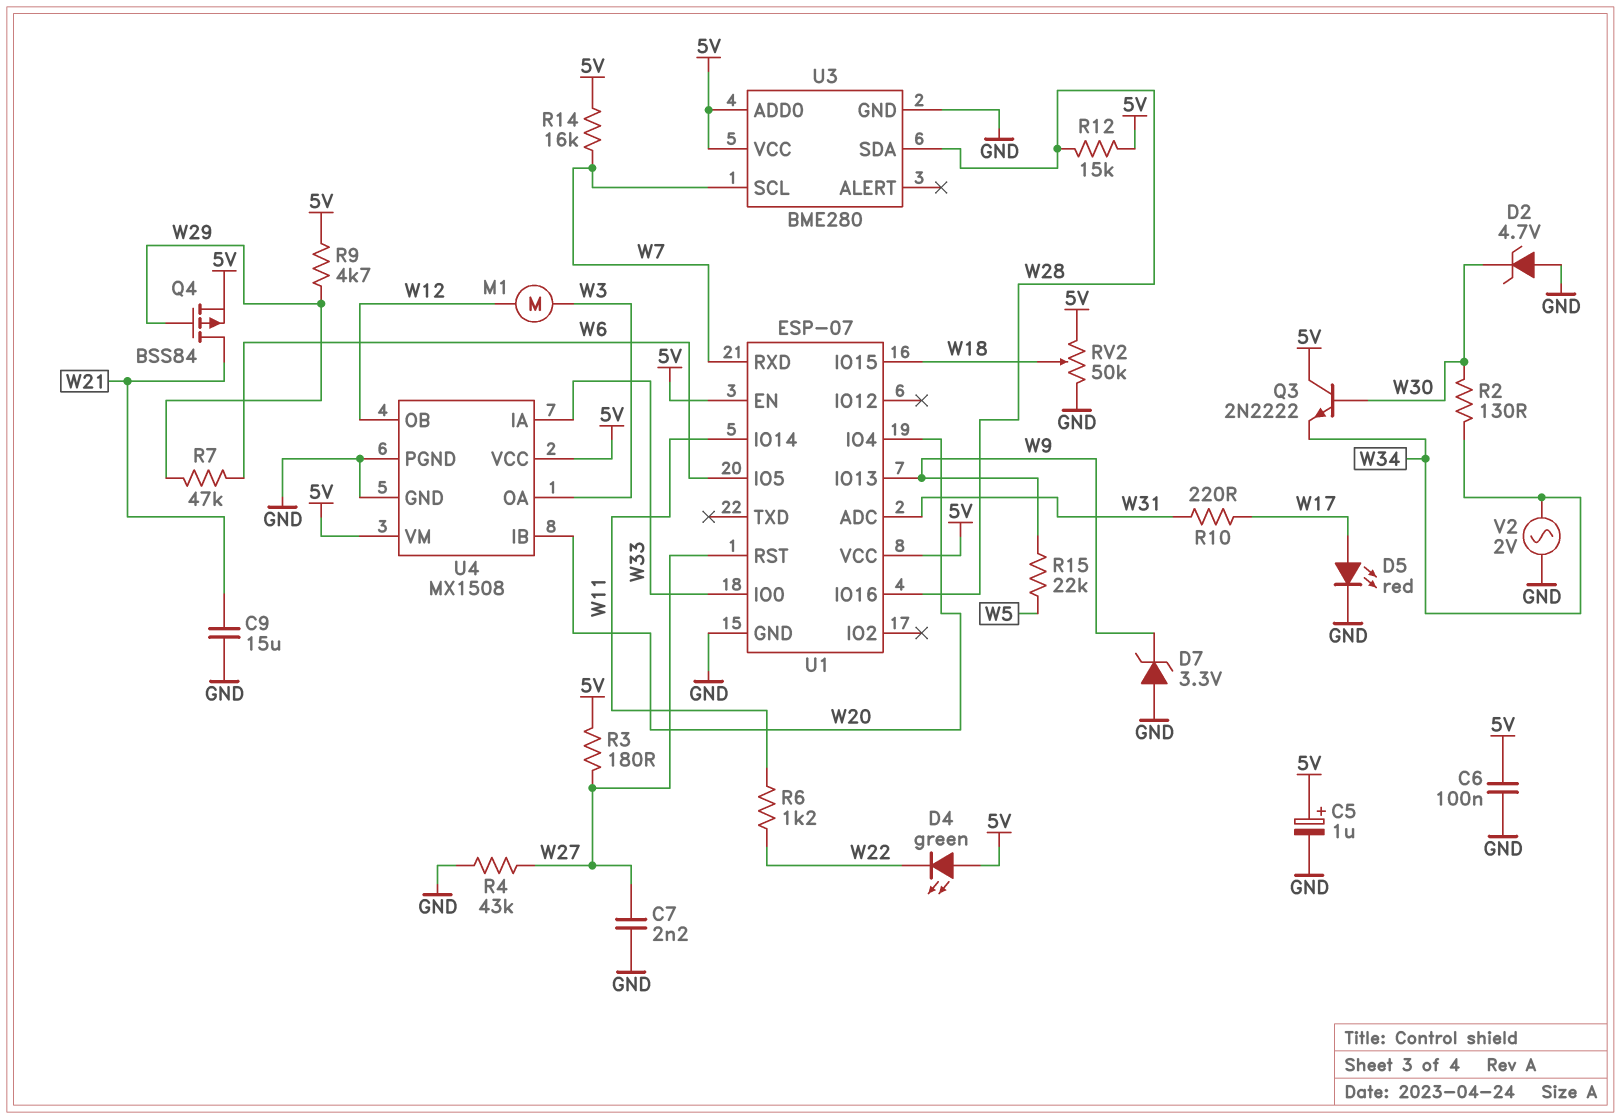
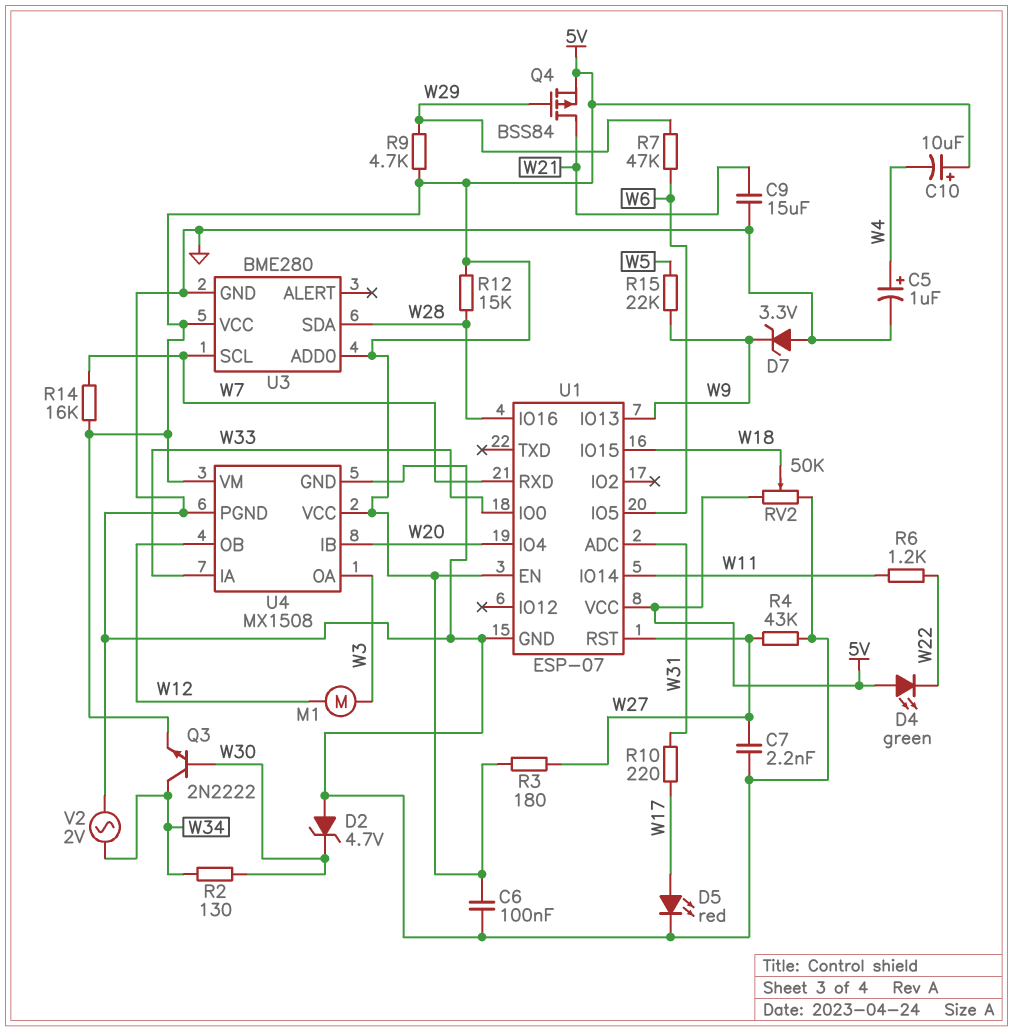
C5: 1uF (plus 5V, minus GND) -> 1uF (plus W4, minus GND)
C10: none -> 10uF (plus 5V, minus W4)
Q3: NPN 2N2222 (B W30, C 5V, E W34) -> NPN 2N2222 (B W30, C W34, E 5V)

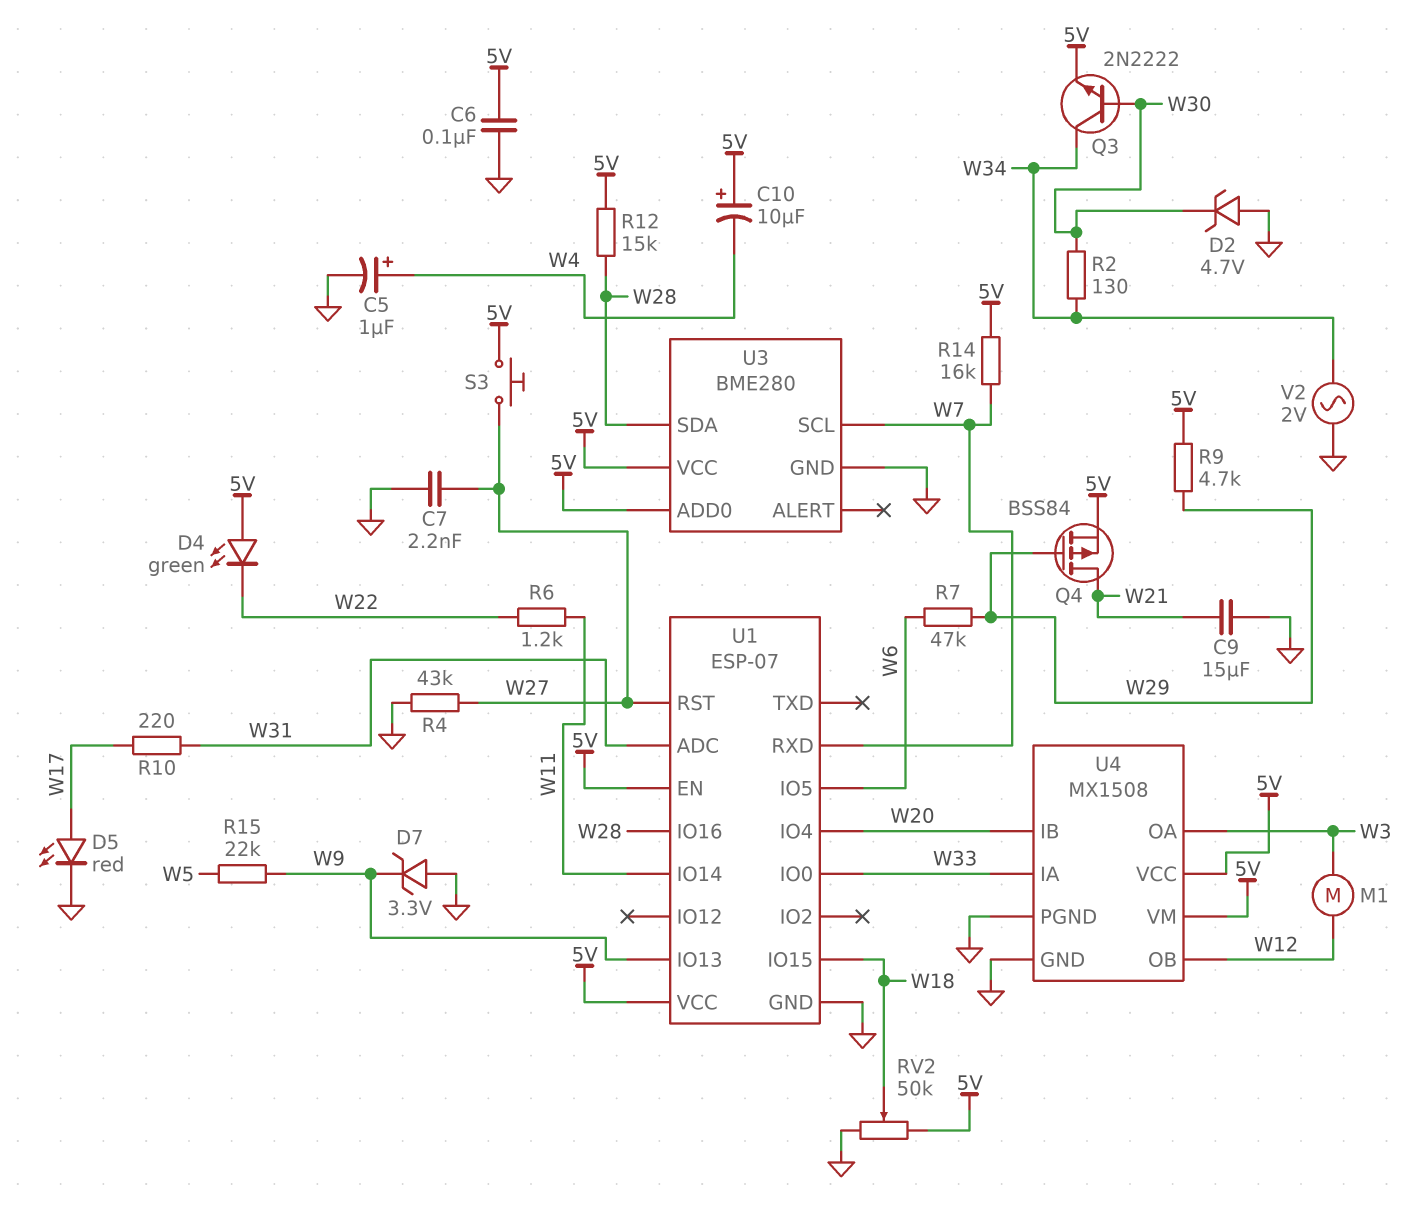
R3: 180 (5V, W27) -> none
S3: none -> button (5V, W27)

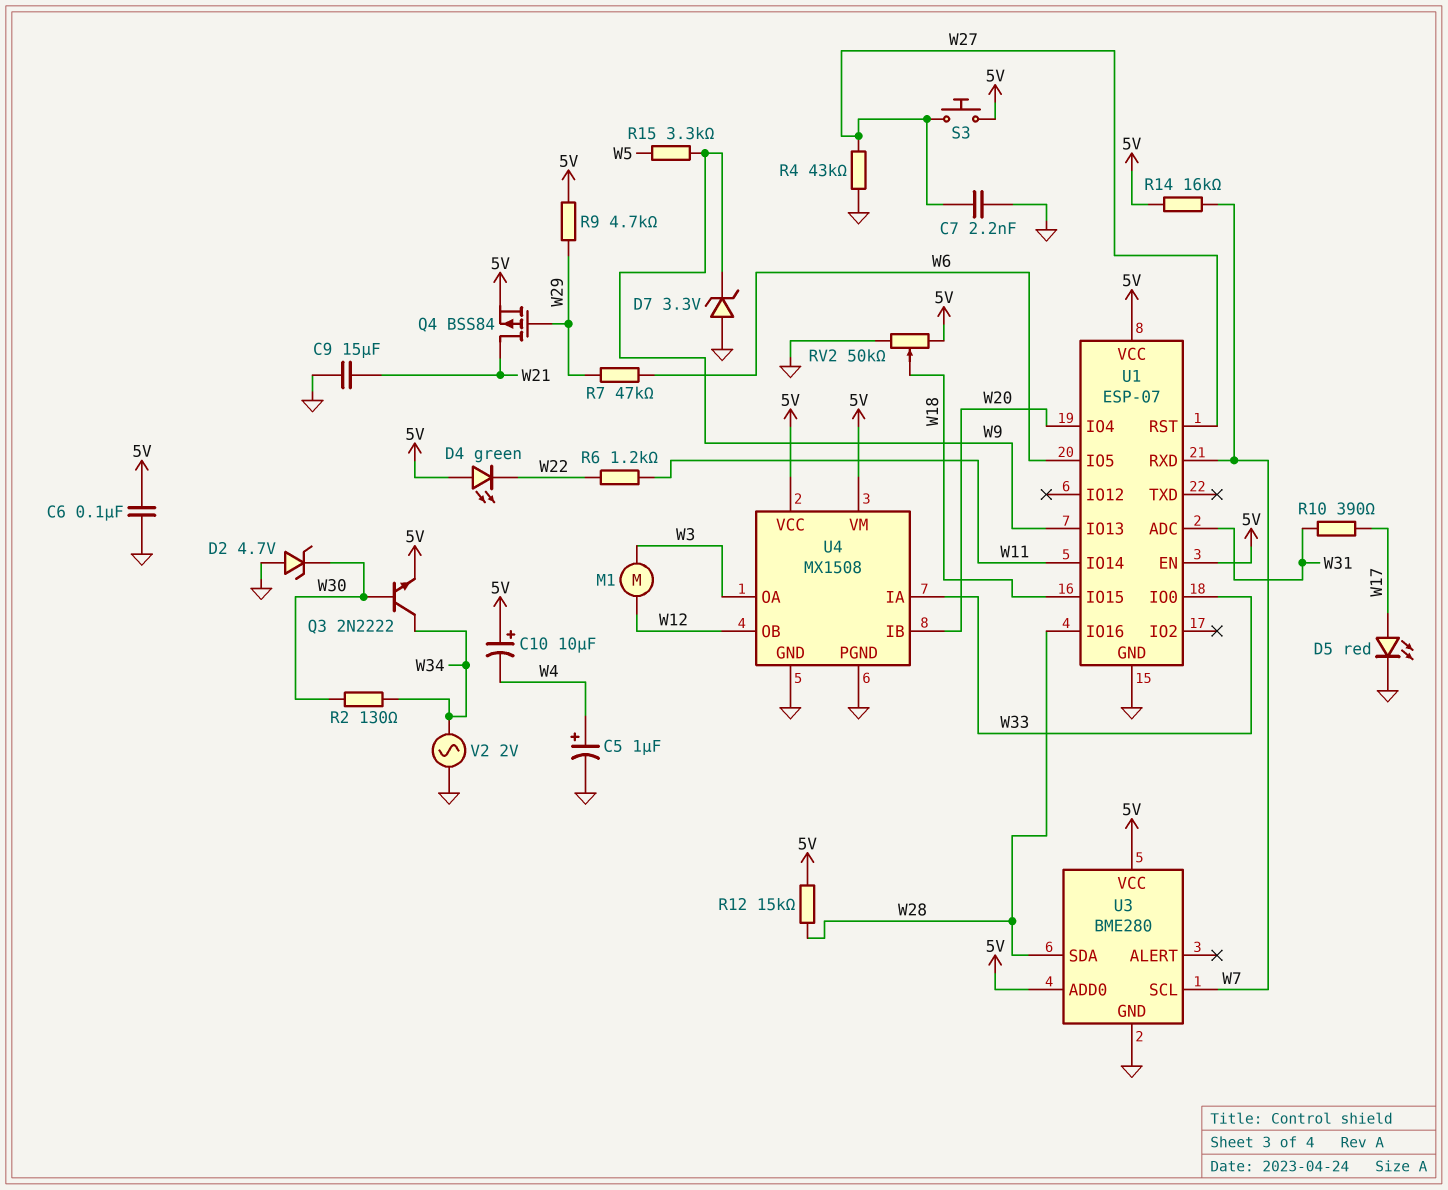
R10: 220 (W17, W31) -> 390 (W17, W31)
R15: 22k (W5, W9) -> 3.3k (W5, W9)

